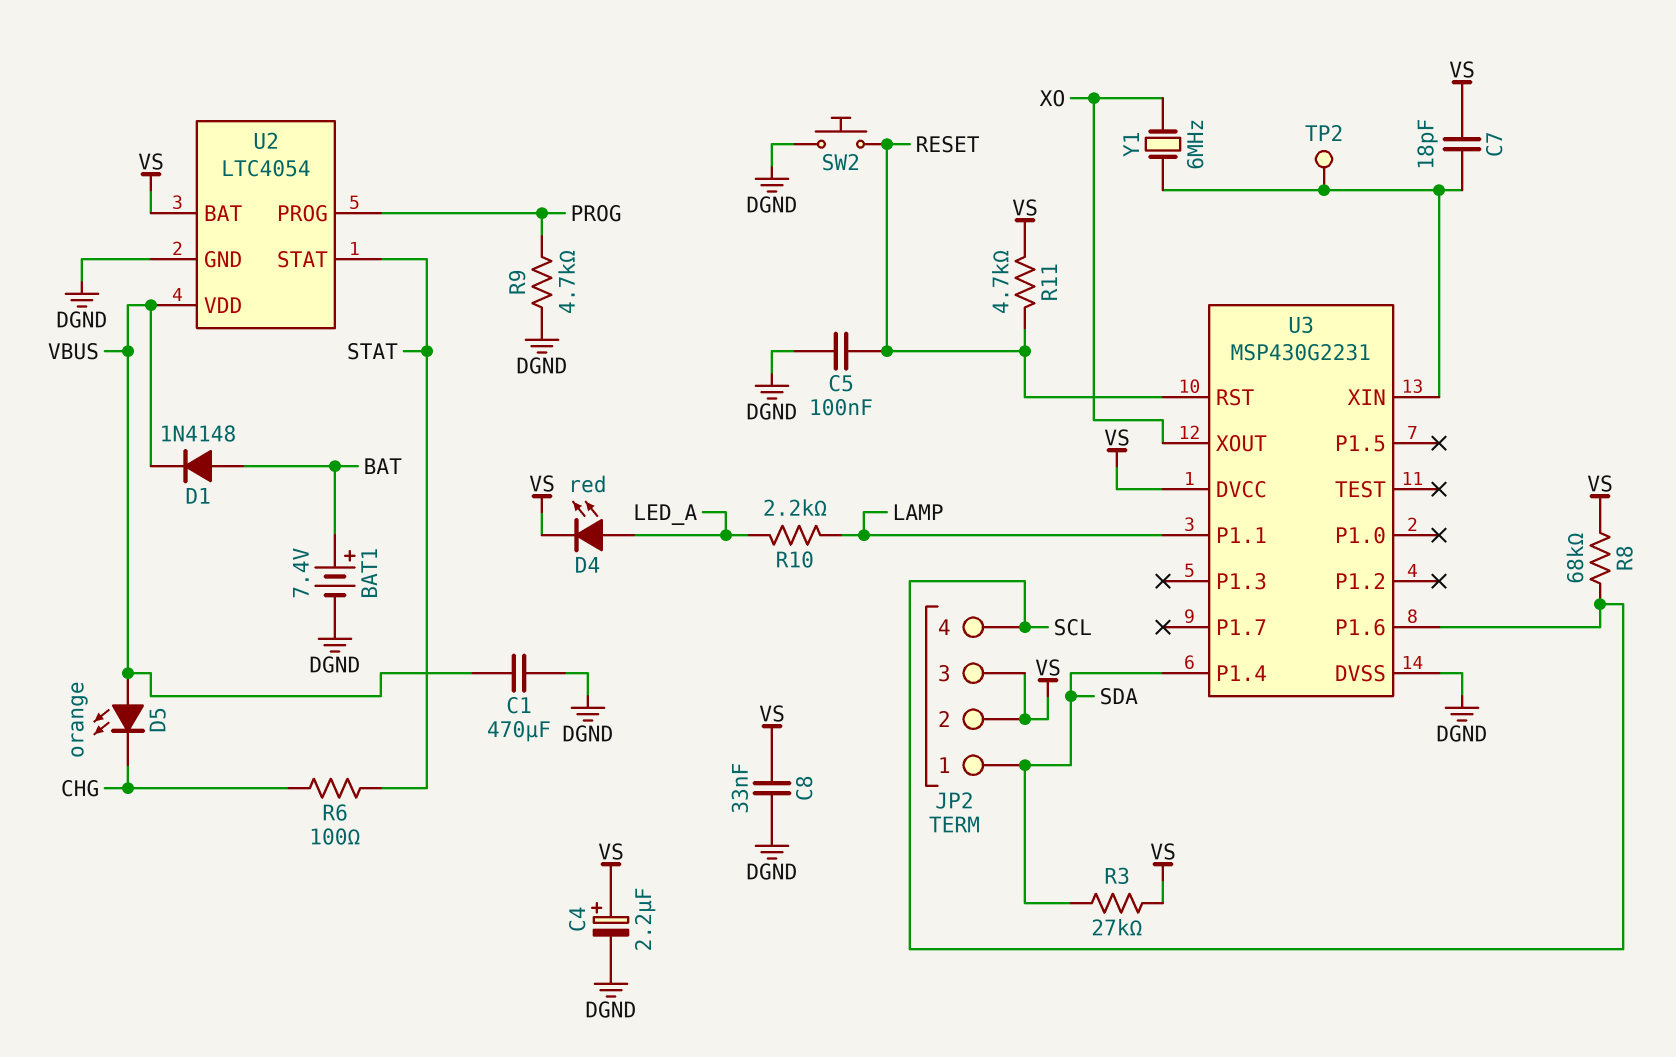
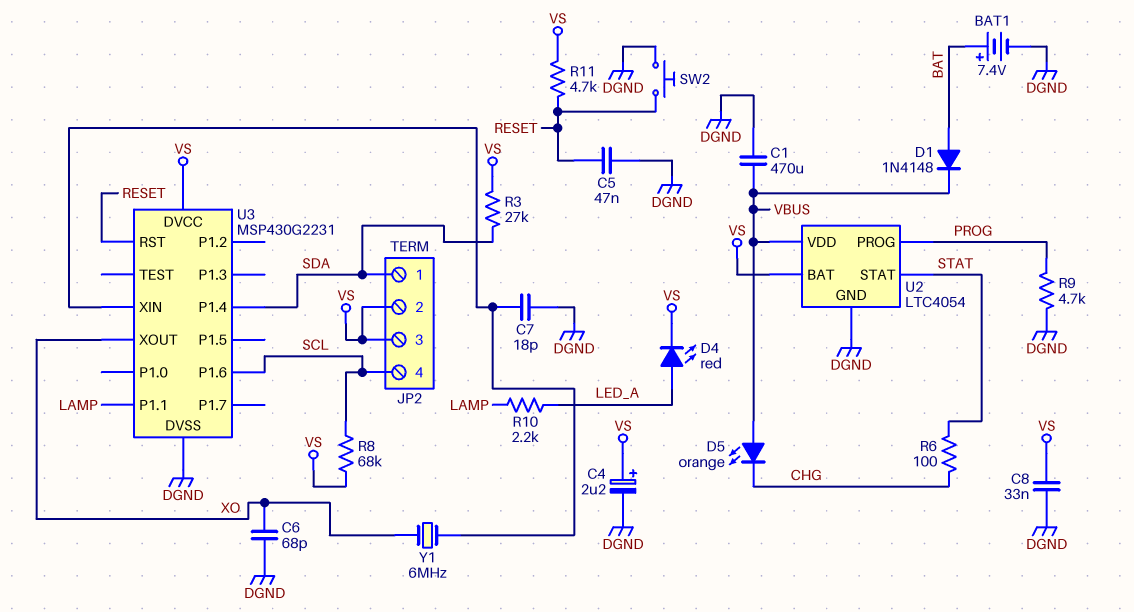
C5: 100nF (DGND, RESET) -> 47nF (DGND, RESET)
C6: none -> 68pF (DGND, XO)
C7: 18pF (U3/XIN, VS) -> 18pF (DGND, U3/XIN)
TP2: test point (U3/XIN) -> none

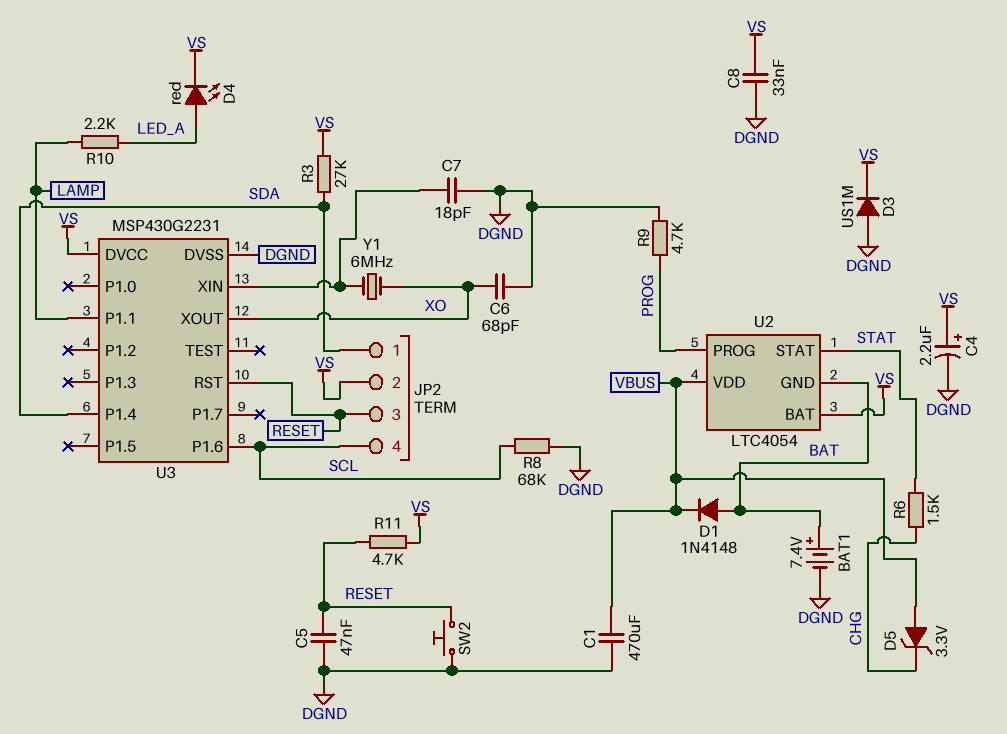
D3: none -> diode US1M (A DGND, K VS)
D5: LED orange (A VBUS, K CHG) -> zener 3.3V (A VBUS, K CHG)
JP2 pin 3: VS -> RESET
R6: 100 (CHG, STAT) -> 1.5k (CHG, STAT)
R8: 68k (SCL, VS) -> 68k (DGND, SCL)
U2 pin GND: DGND -> BAT

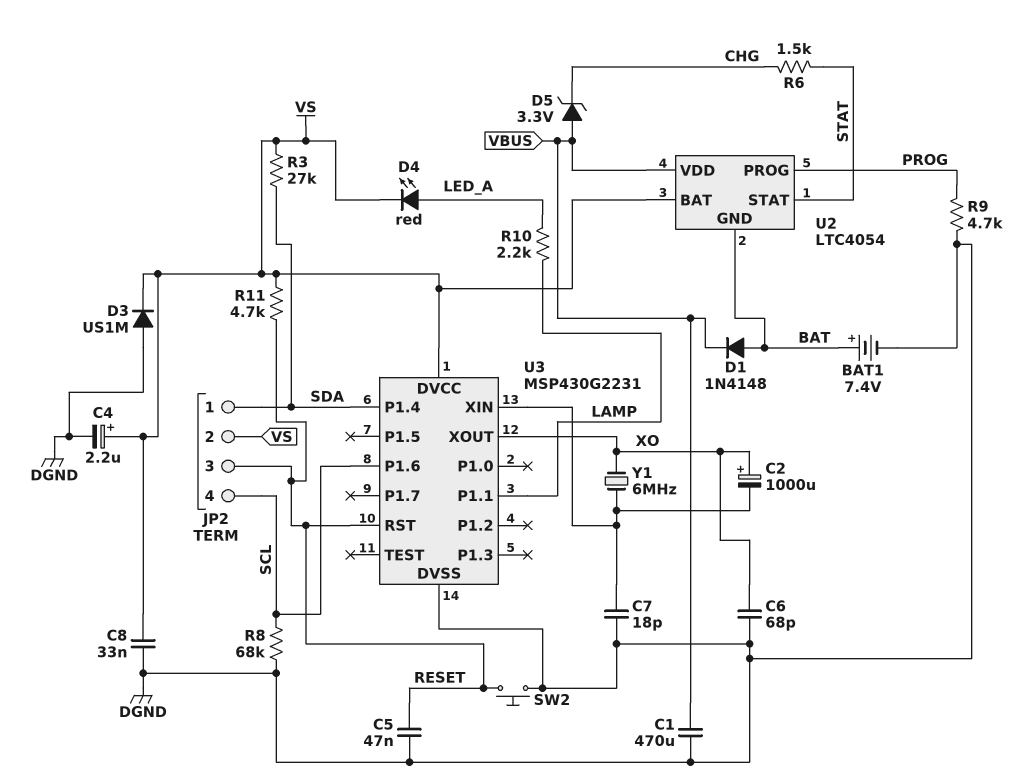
C2: none -> 1000uF (plus XO, minus U3/XIN)

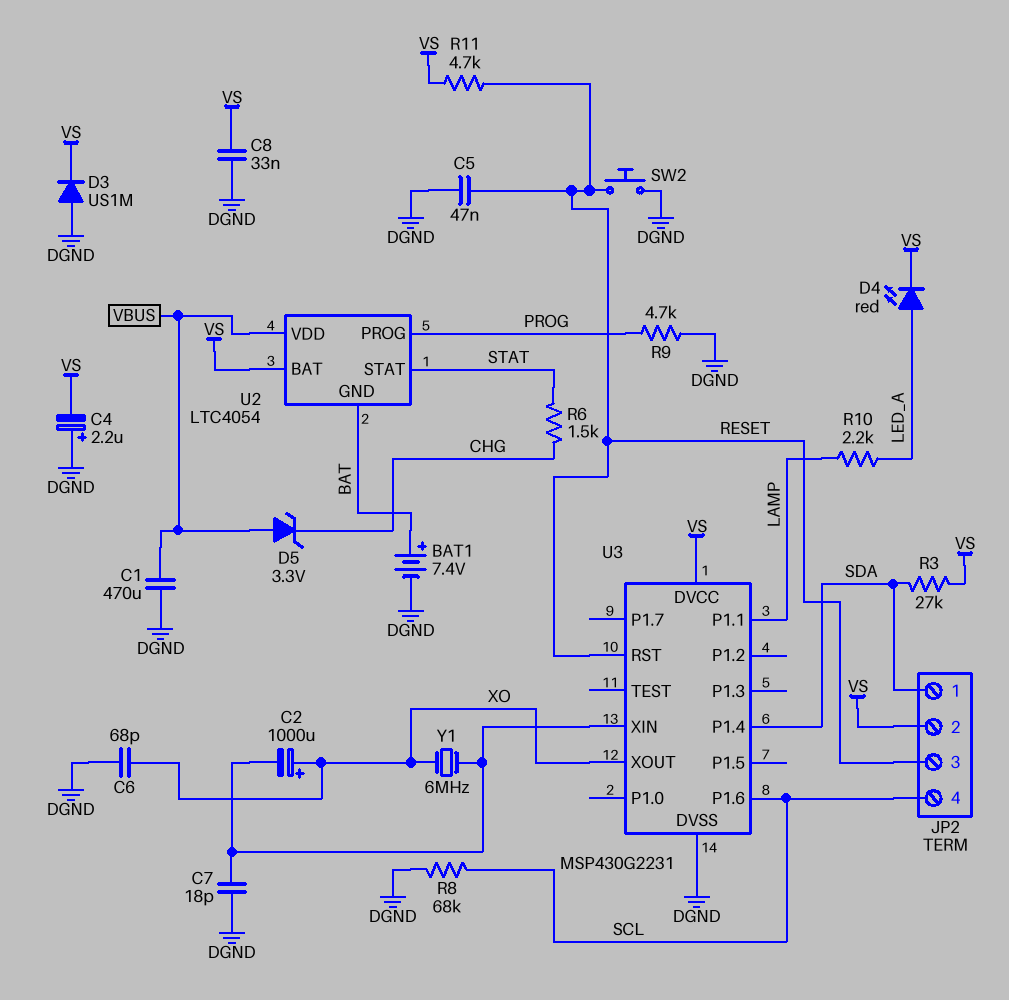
C4: 2.2uF (plus VS, minus DGND) -> 2.2uF (plus DGND, minus VS)
D1: diode 1N4148 (A BAT, K VBUS) -> none

